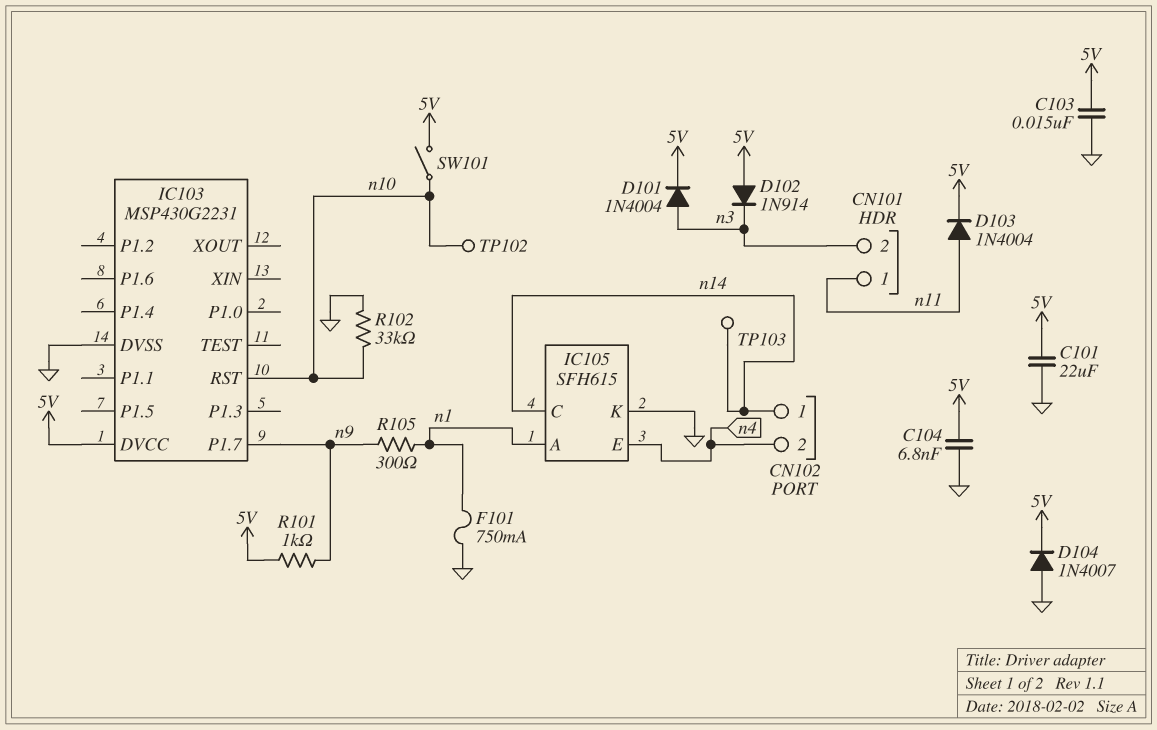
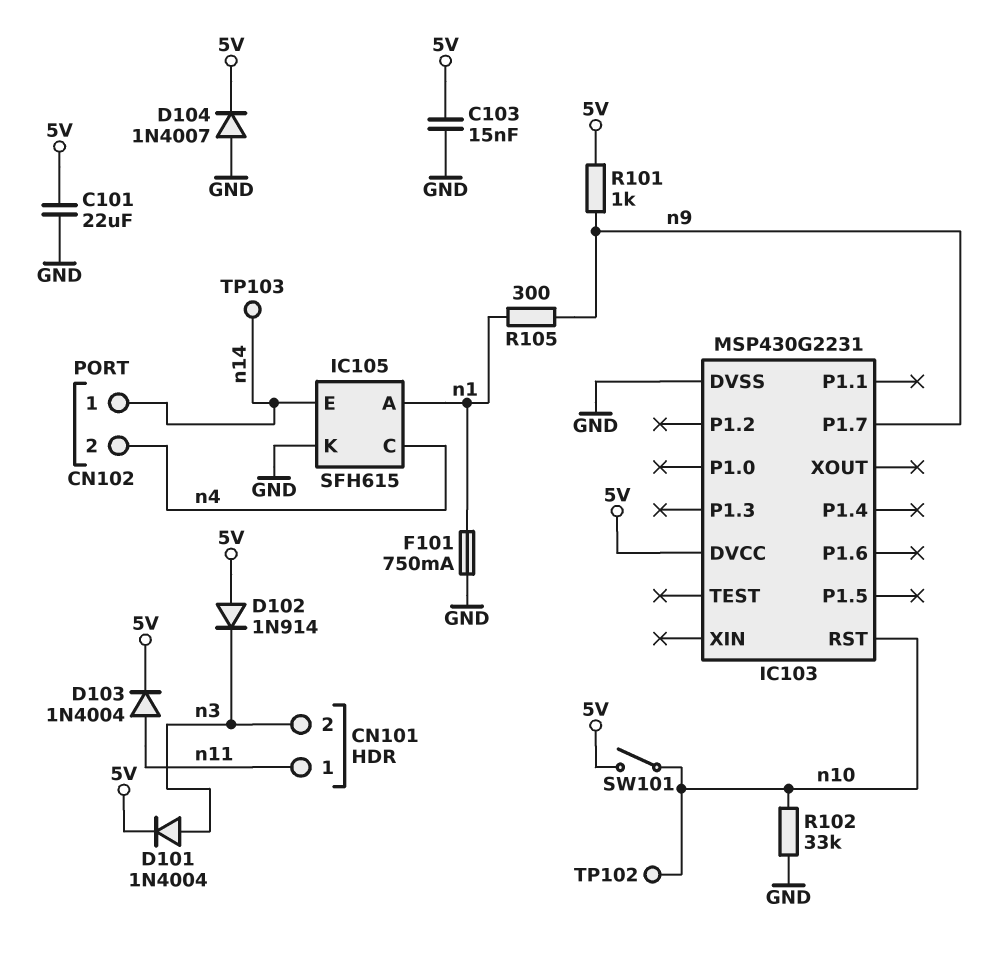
C104: 6.8nF (5V, GND) -> none
IC105 pin C: n14 -> n4
IC105 pin E: n4 -> n14

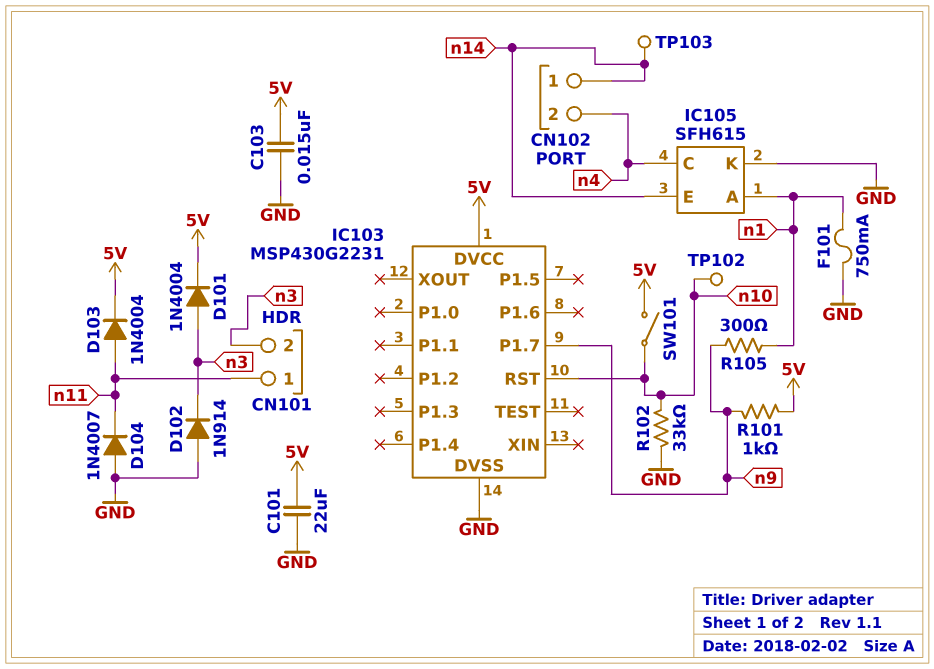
D102: diode 1N914 (A 5V, K n3) -> diode 1N914 (A GND, K n3)
D104: diode 1N4007 (A GND, K 5V) -> diode 1N4007 (A GND, K n11)

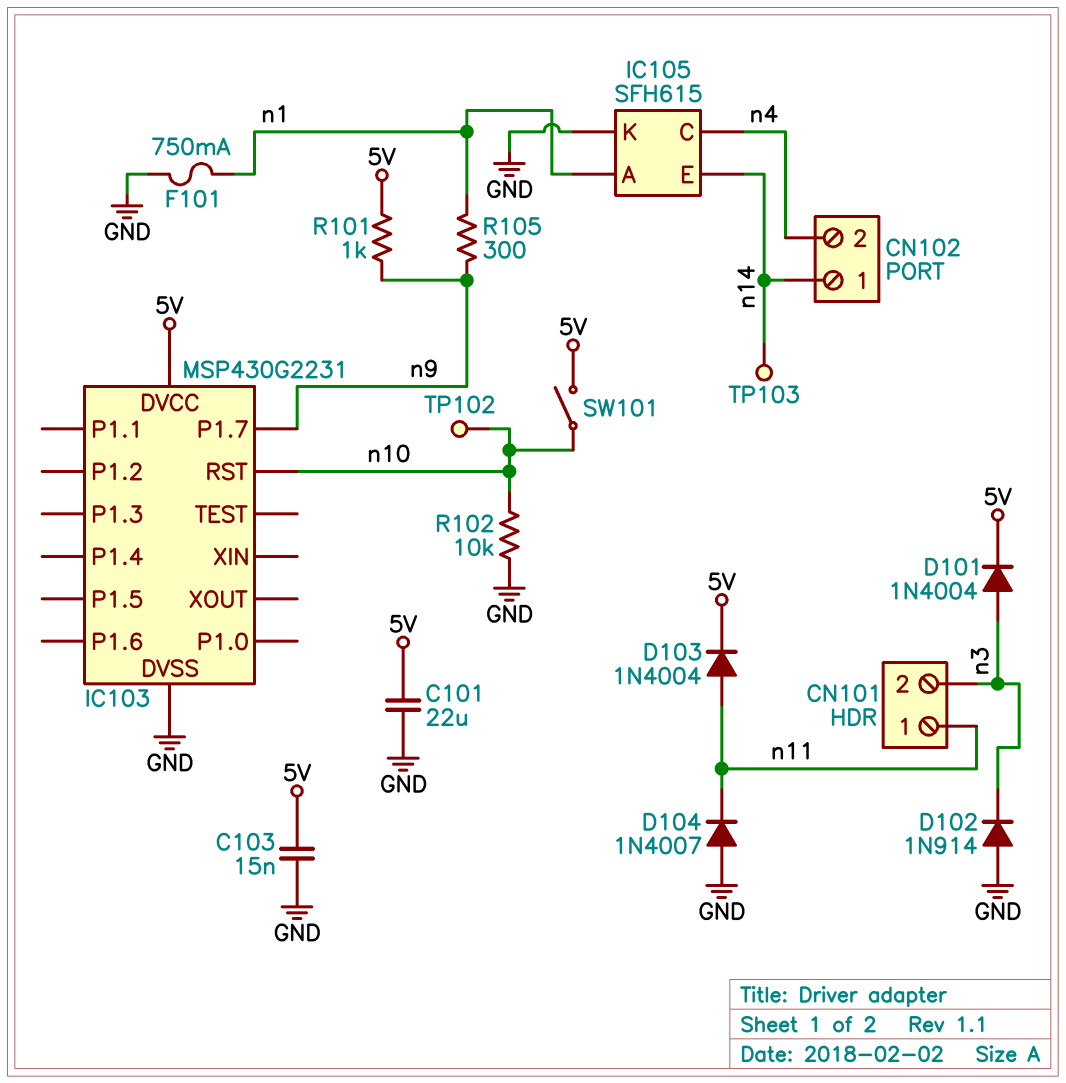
R102: 33k (GND, n10) -> 10k (GND, n10)

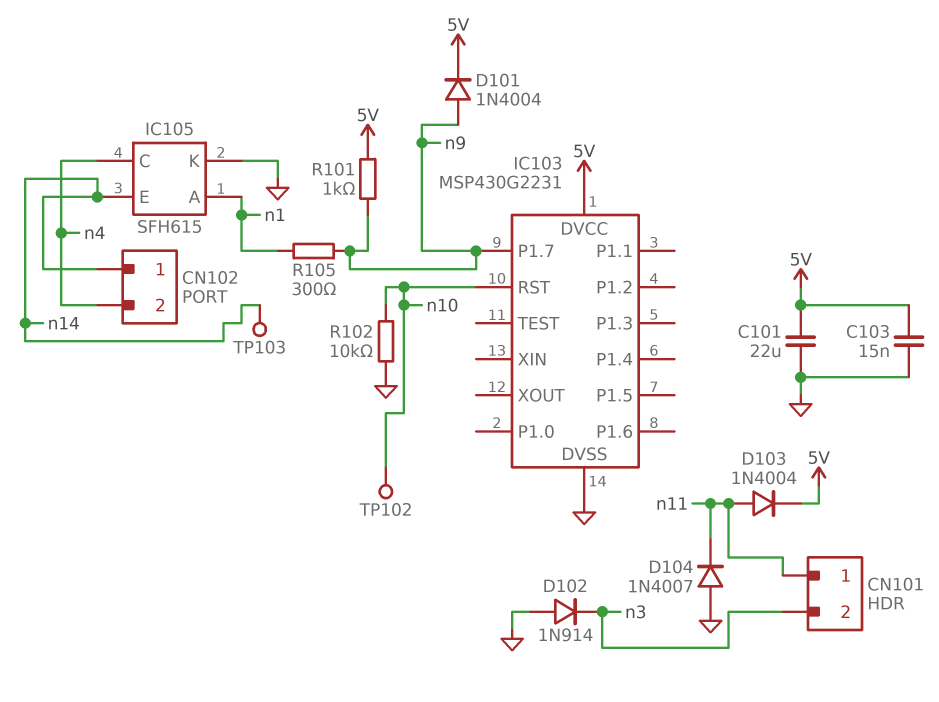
D101: diode 1N4004 (A n3, K 5V) -> diode 1N4004 (A n9, K 5V)
F101: 750mA (GND, n1) -> none
SW101: switch (5V, n10) -> none

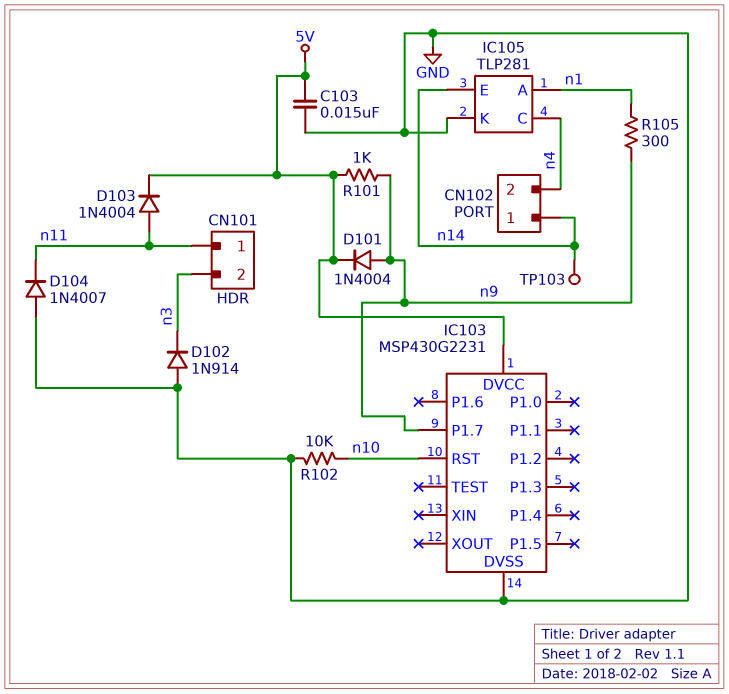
C101: 22uF (5V, GND) -> none
IC105: SFH615 -> TLP281
TP102: test point (n10) -> none

